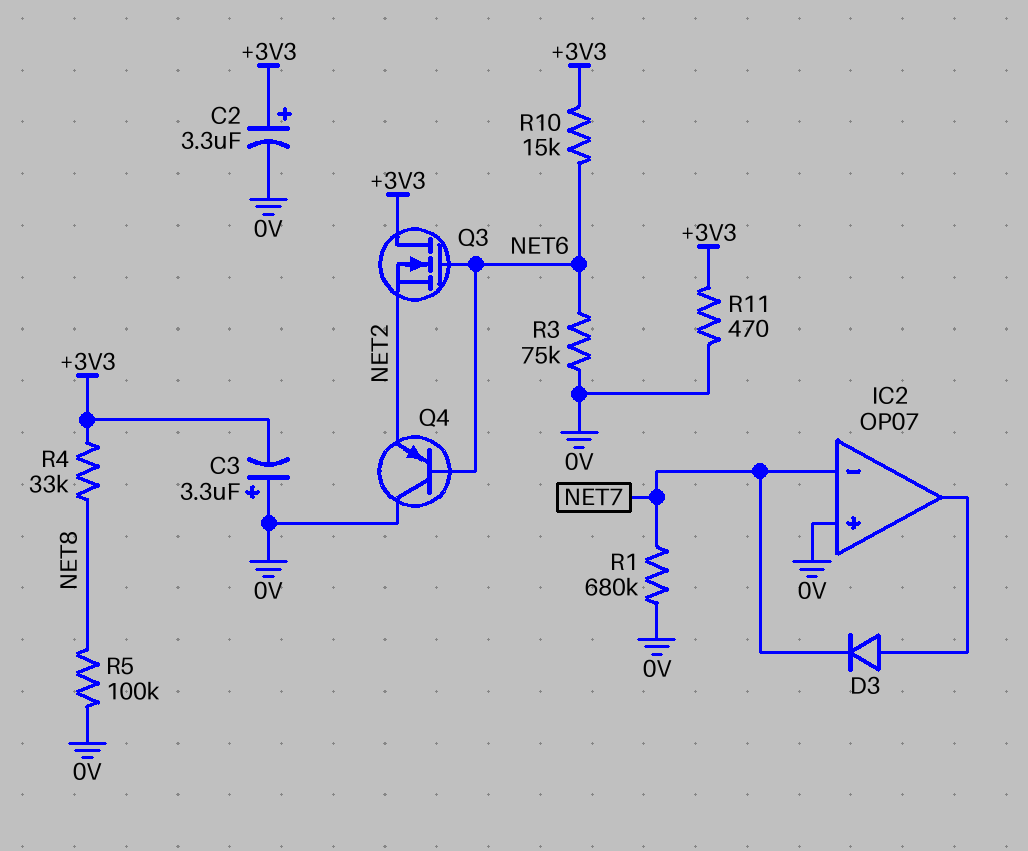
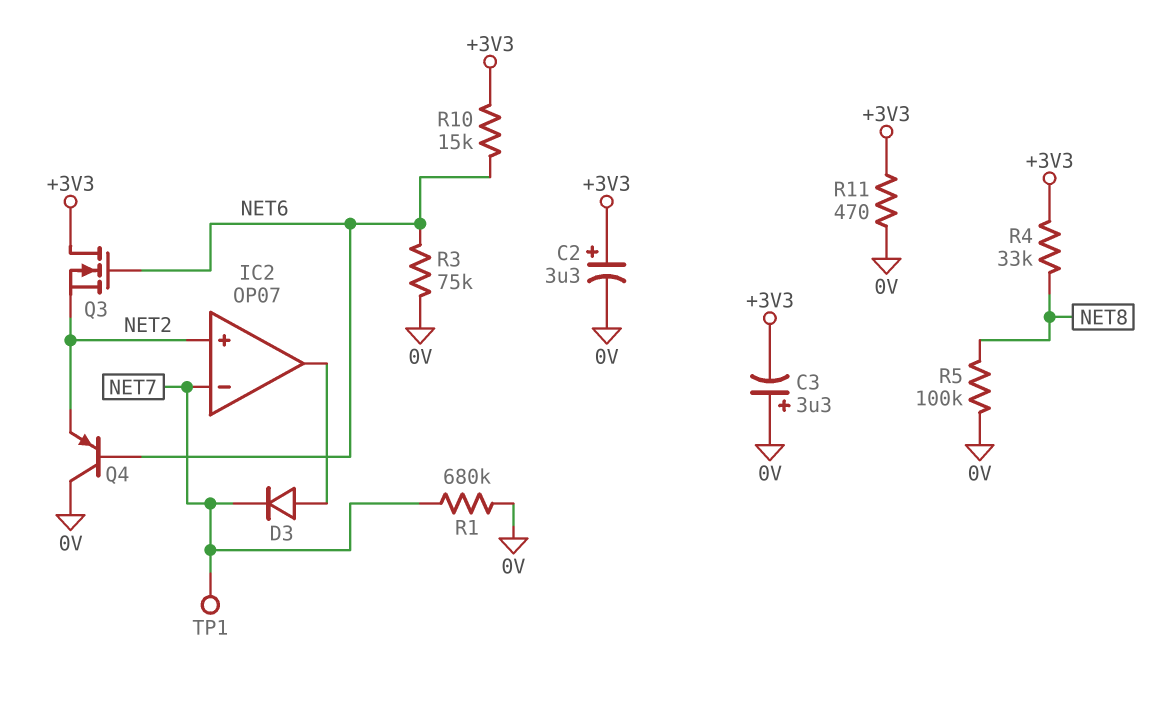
IC2 pin in+: 0V -> NET2
TP1: none -> test point (NET7)

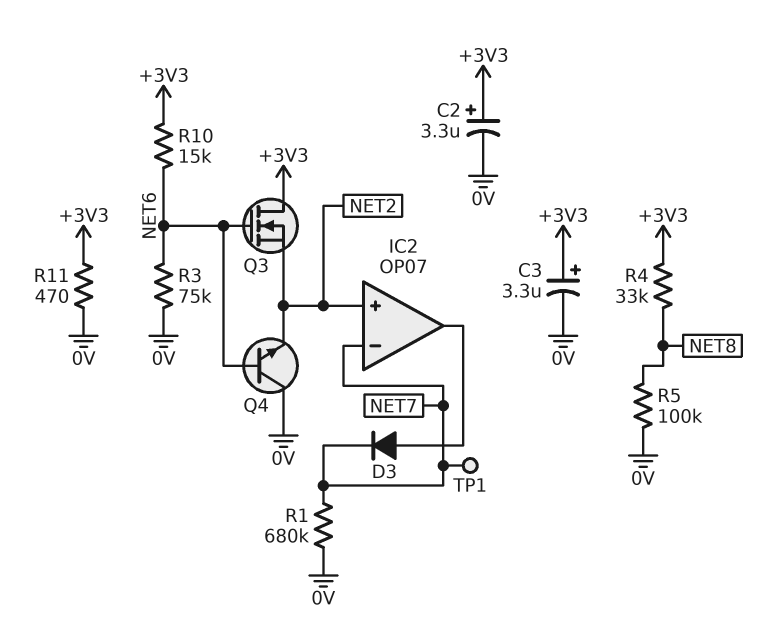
C3: 3.3uF (plus 0V, minus +3V3) -> 3.3uF (plus +3V3, minus 0V)
Q4: PNP (B NET6, C 0V, E NET2) -> NPN (B NET6, C 0V, E NET2)

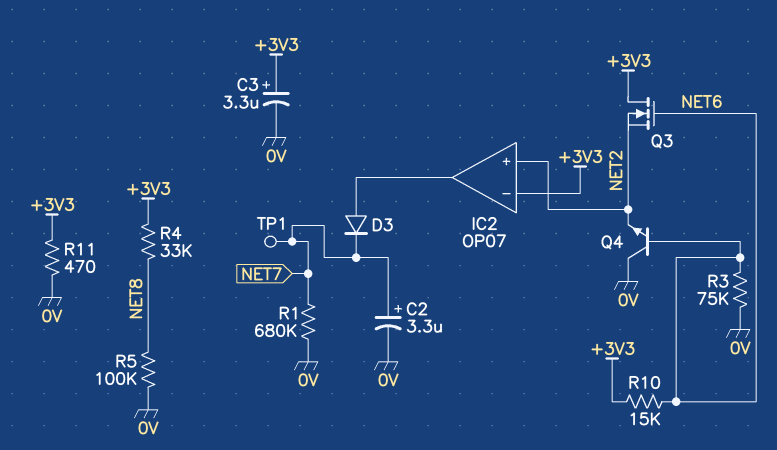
C2: 3.3uF (plus +3V3, minus 0V) -> 3.3uF (plus NET7, minus 0V)
IC2 pin in-: NET7 -> +3V3

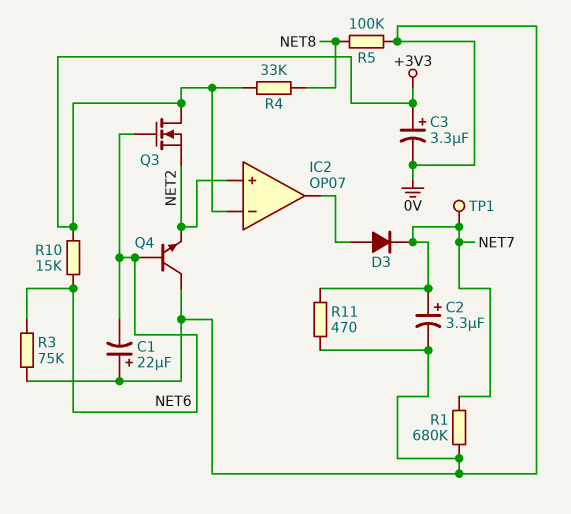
C1: none -> 22uF (plus 0V, minus NET6)
R11: 470 (+3V3, 0V) -> 470 (0V, NET7)

